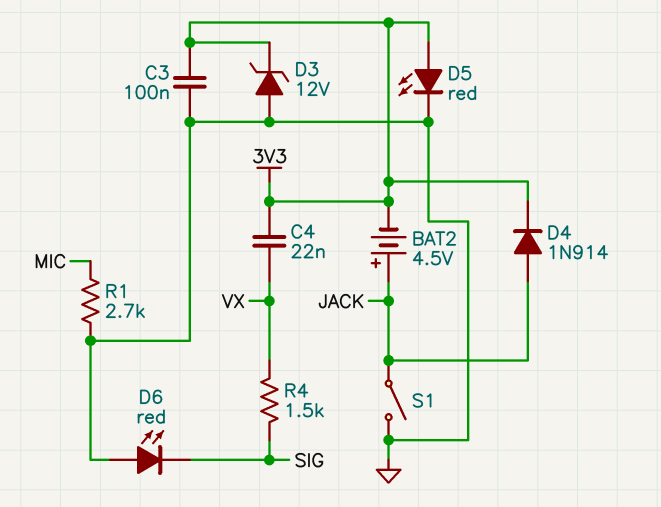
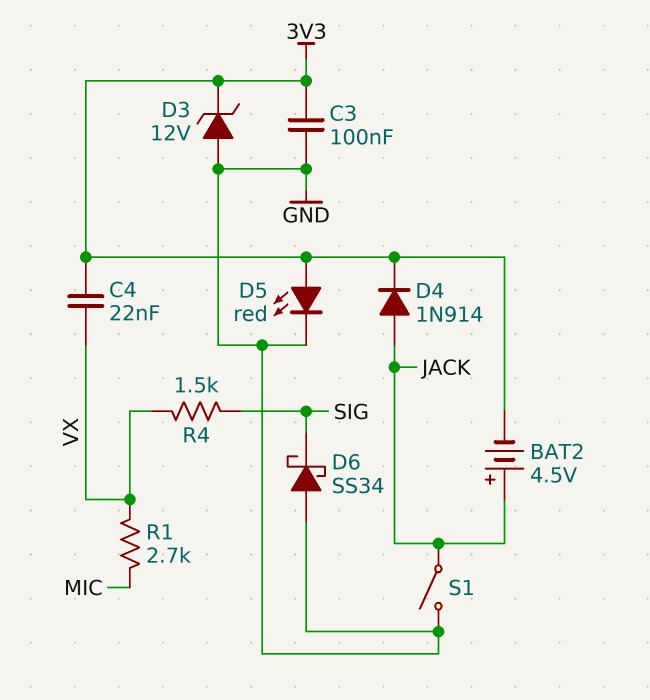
D6: LED red (A GND, K SIG) -> schottky SS34 (A GND, K SIG)
R1: 2.7k (GND, MIC) -> 2.7k (MIC, VX)

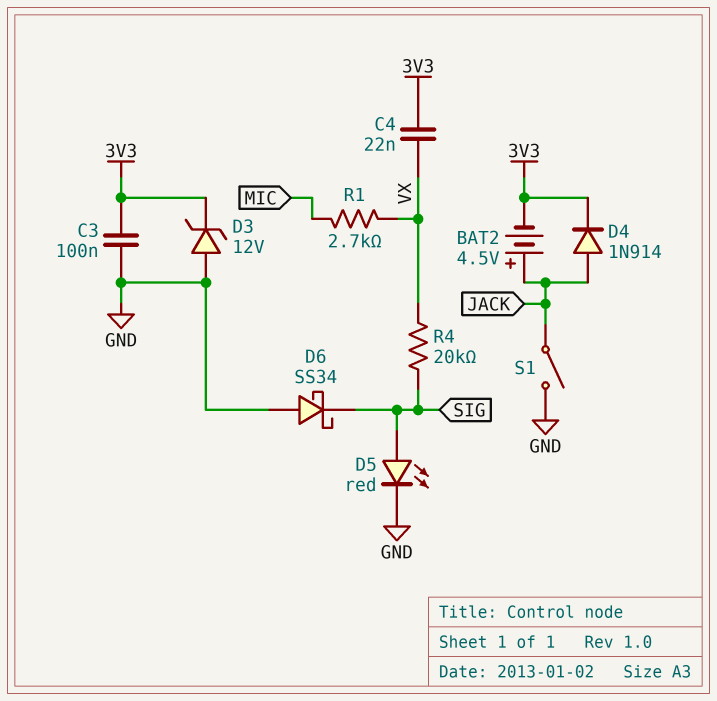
D5: LED red (A 3V3, K GND) -> LED red (A SIG, K GND)
R4: 1.5k (SIG, VX) -> 20k (SIG, VX)

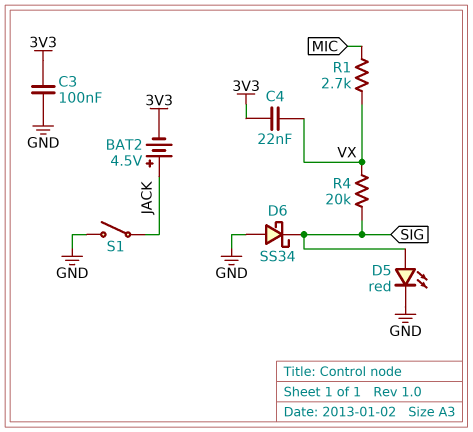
D3: zener 12V (A GND, K 3V3) -> none
D4: diode 1N914 (A JACK, K 3V3) -> none

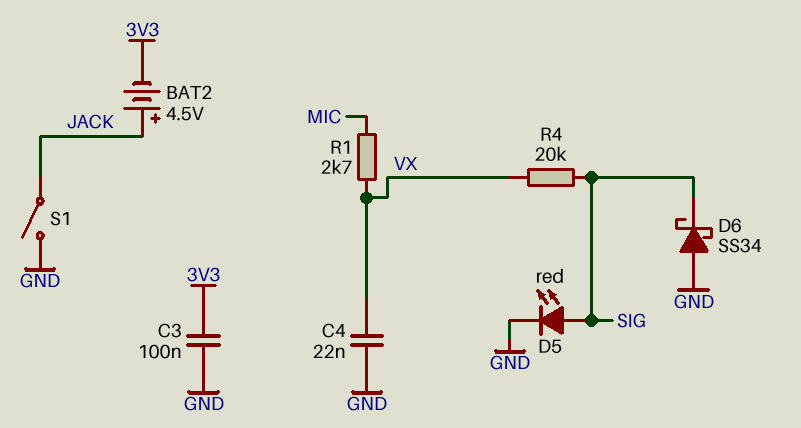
C4: 22nF (3V3, VX) -> 22nF (GND, VX)

